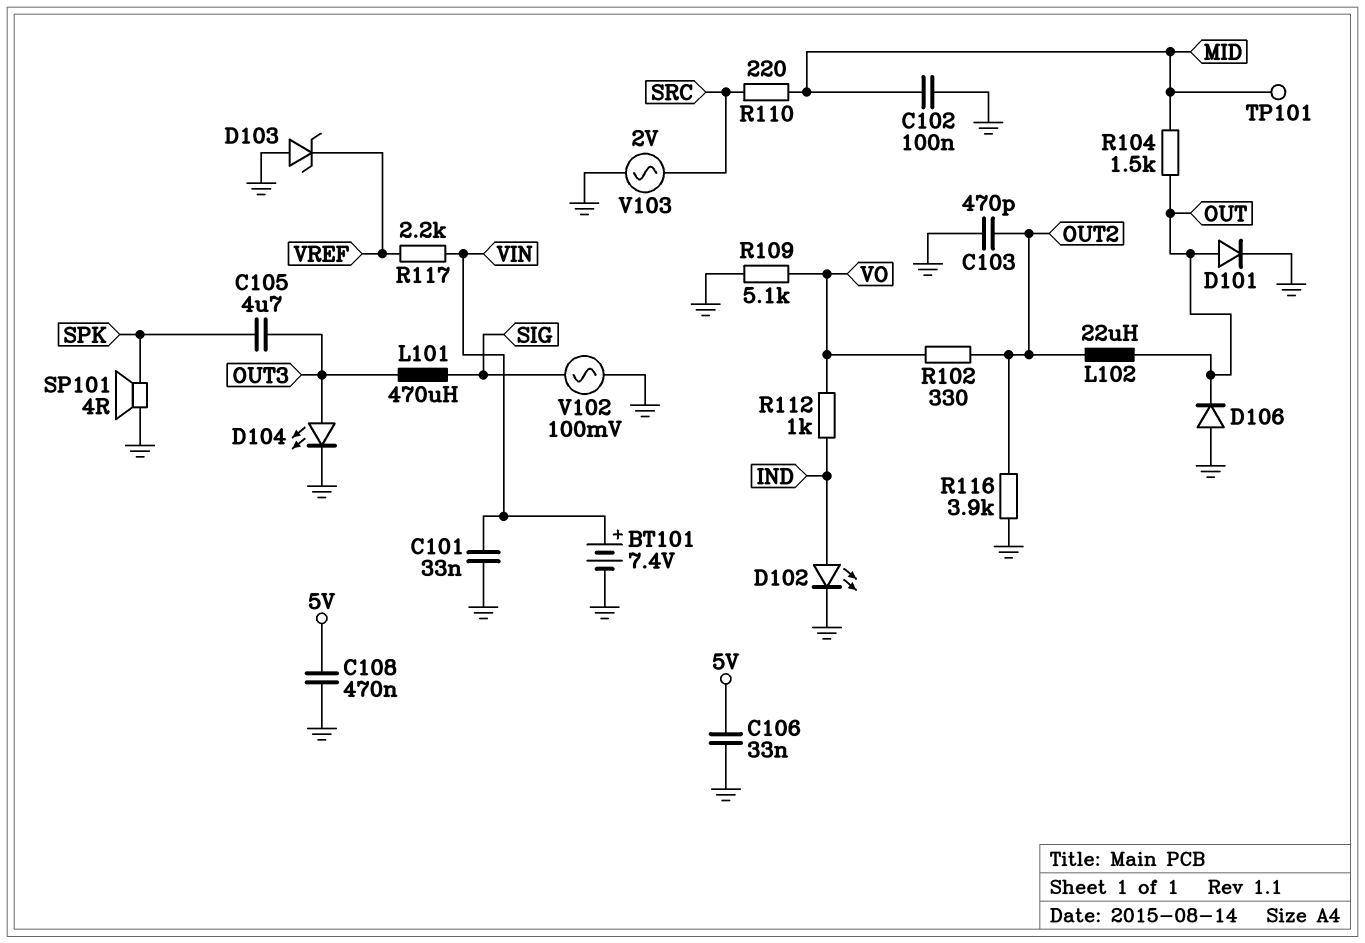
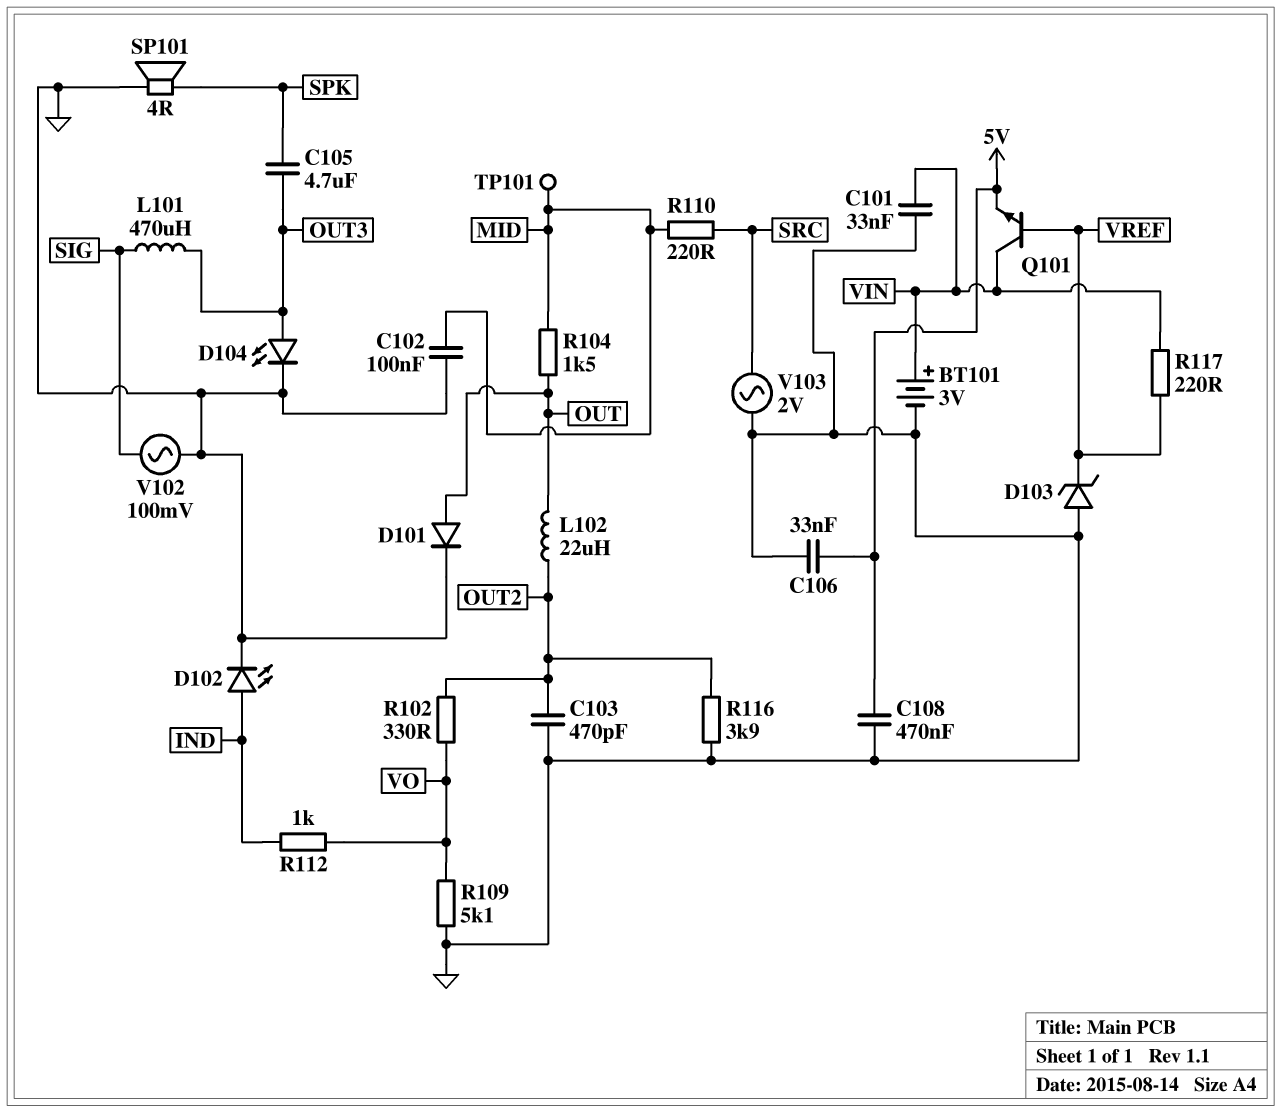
BT101: 7.4V (plus VIN, minus GND) -> 3V (plus VIN, minus GND)
D106: diode (A GND, K OUT) -> none
Q101: none -> NPN (B VREF, C VIN, E 5V)
R117: 2.2k (VIN, VREF) -> 220 (VIN, VREF)

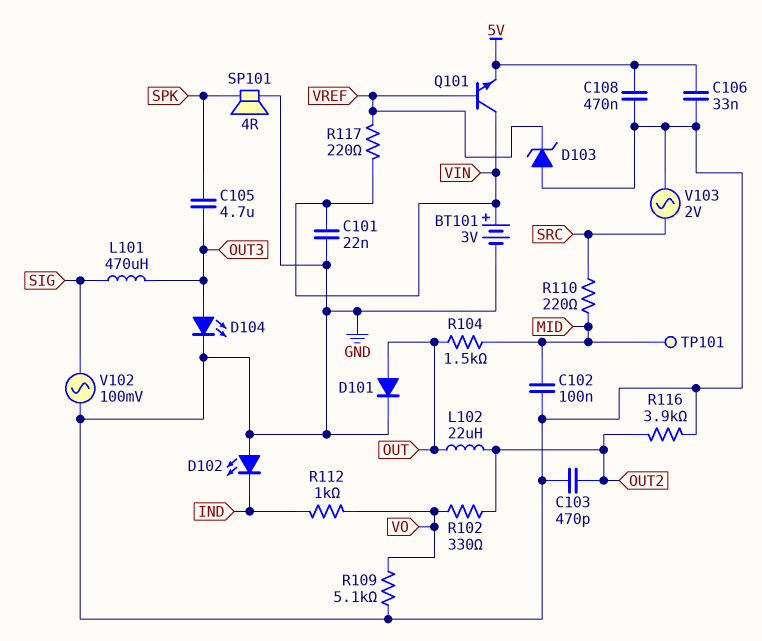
C101: 33nF (GND, VIN) -> 22nF (GND, VIN)
D102: LED (A IND, K GND) -> LED (A GND, K IND)

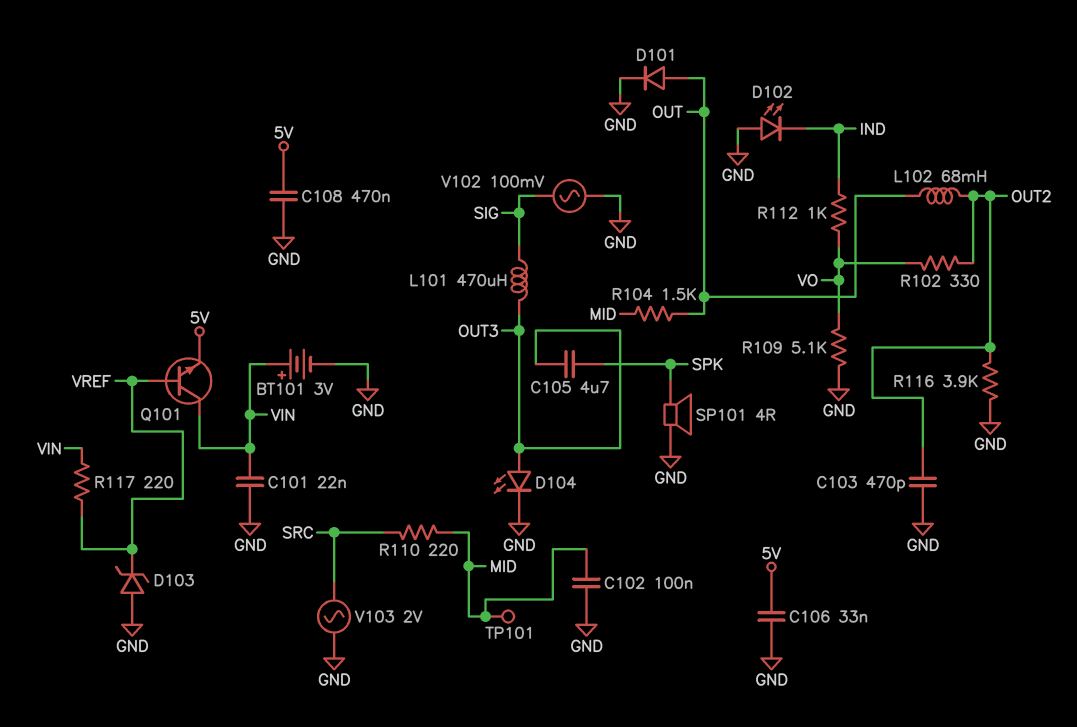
L102: 22uH (OUT, OUT2) -> 68mH (OUT, OUT2)

